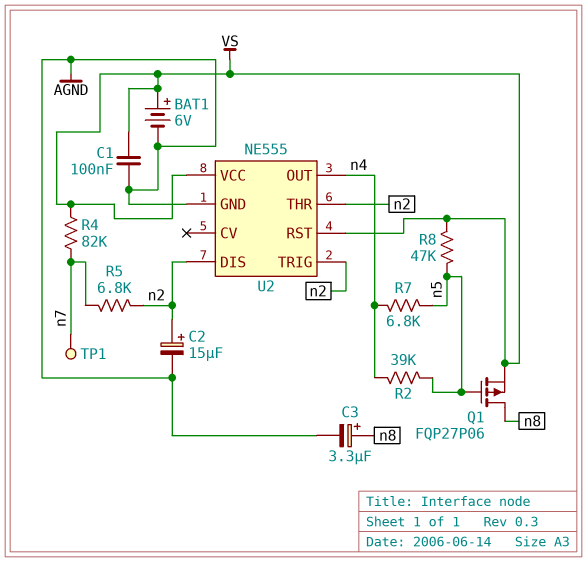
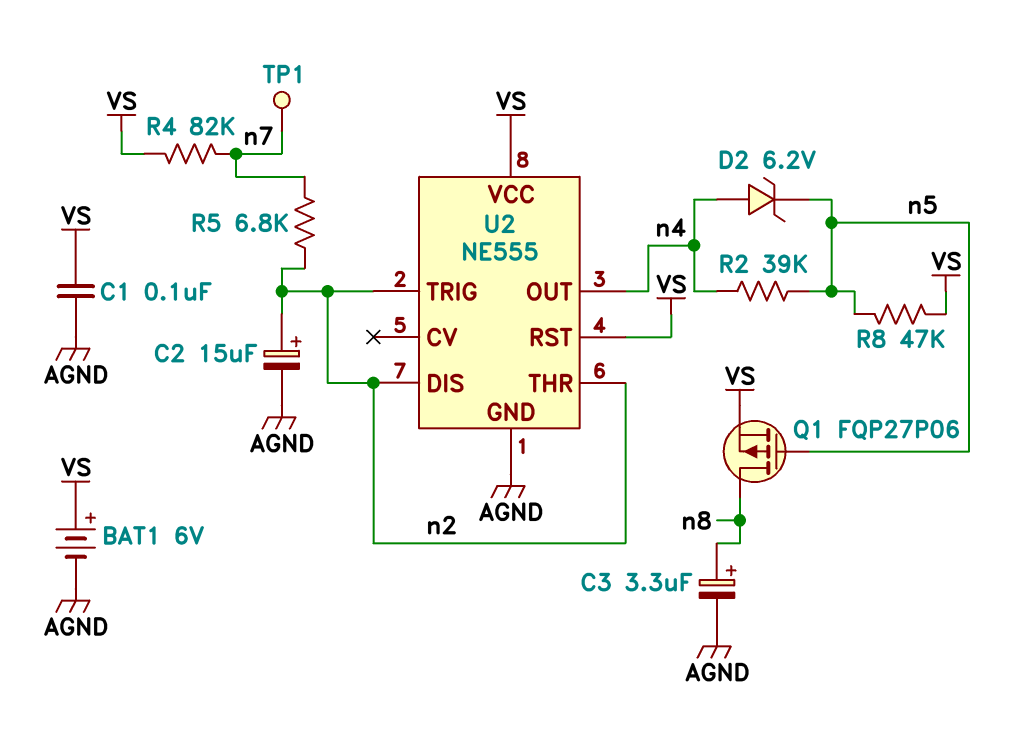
D2: none -> zener 6.2V (A n4, K n5)
R7: 6.8k (n4, n5) -> none

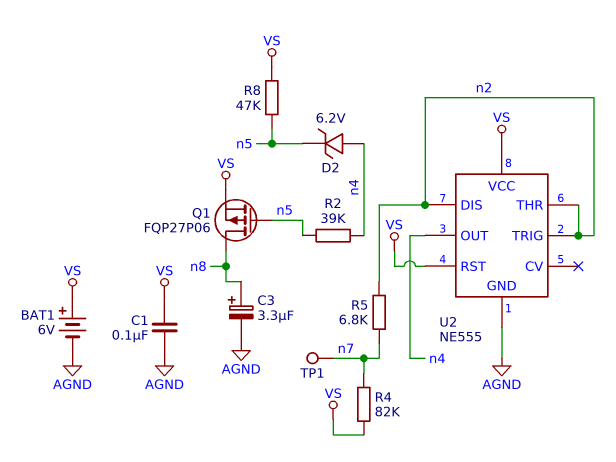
C2: 15uF (plus n2, minus AGND) -> none

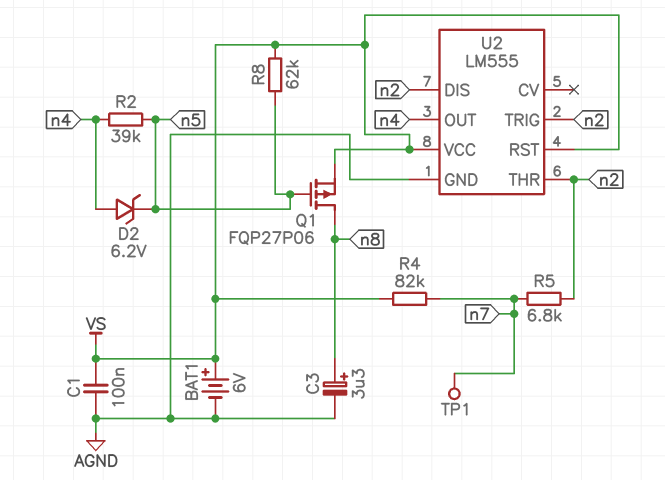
R8: 47k (VS, n5) -> 62k (VS, n5)
U2: NE555 -> LM555

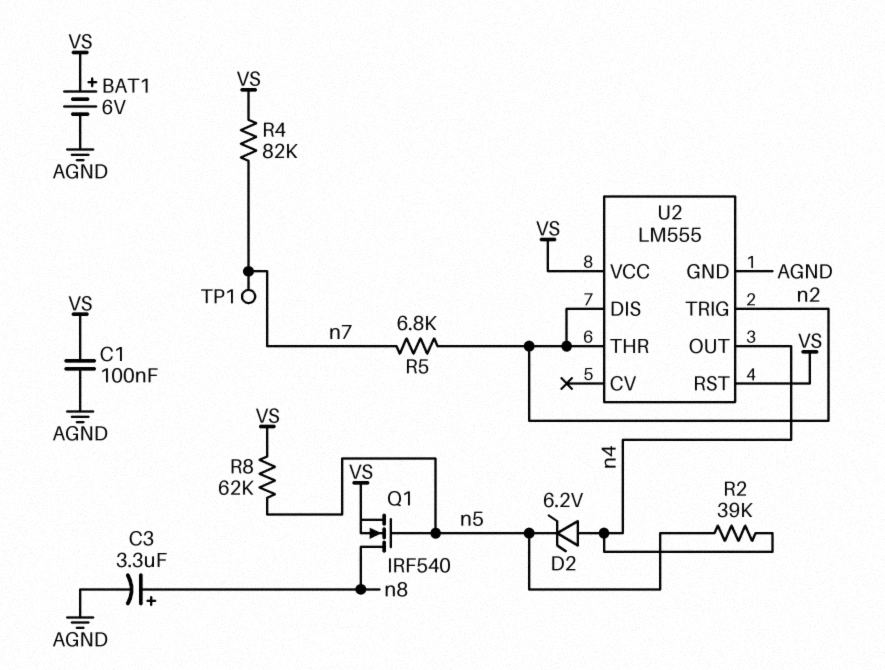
Q1: PMOS FQP27P06 (G n5, D n8, S VS) -> NMOS IRF540 (G n5, D n8, S VS)

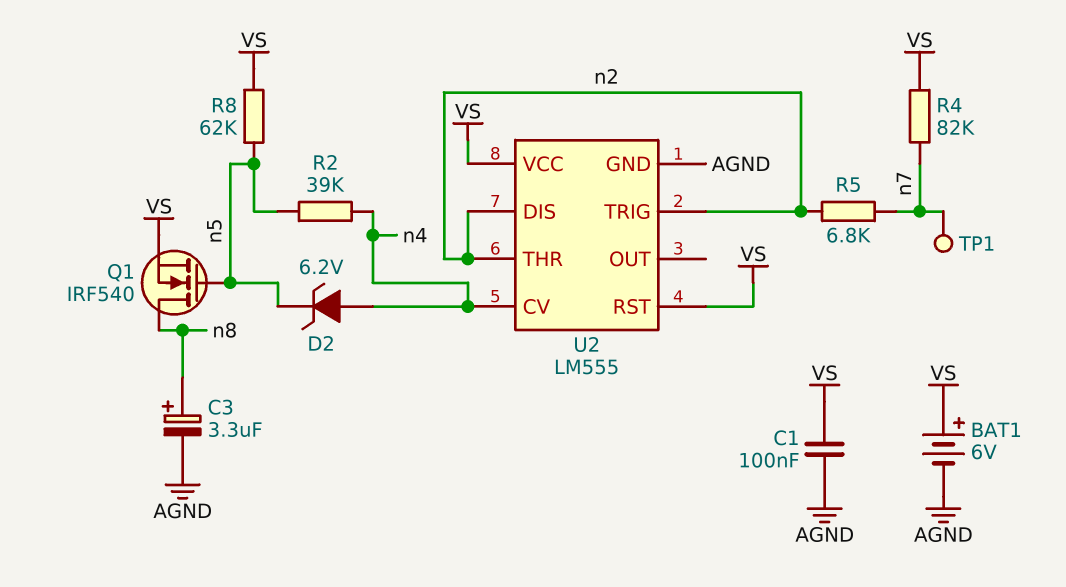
U2 pin CV: none -> n4
U2 pin OUT: n4 -> none

